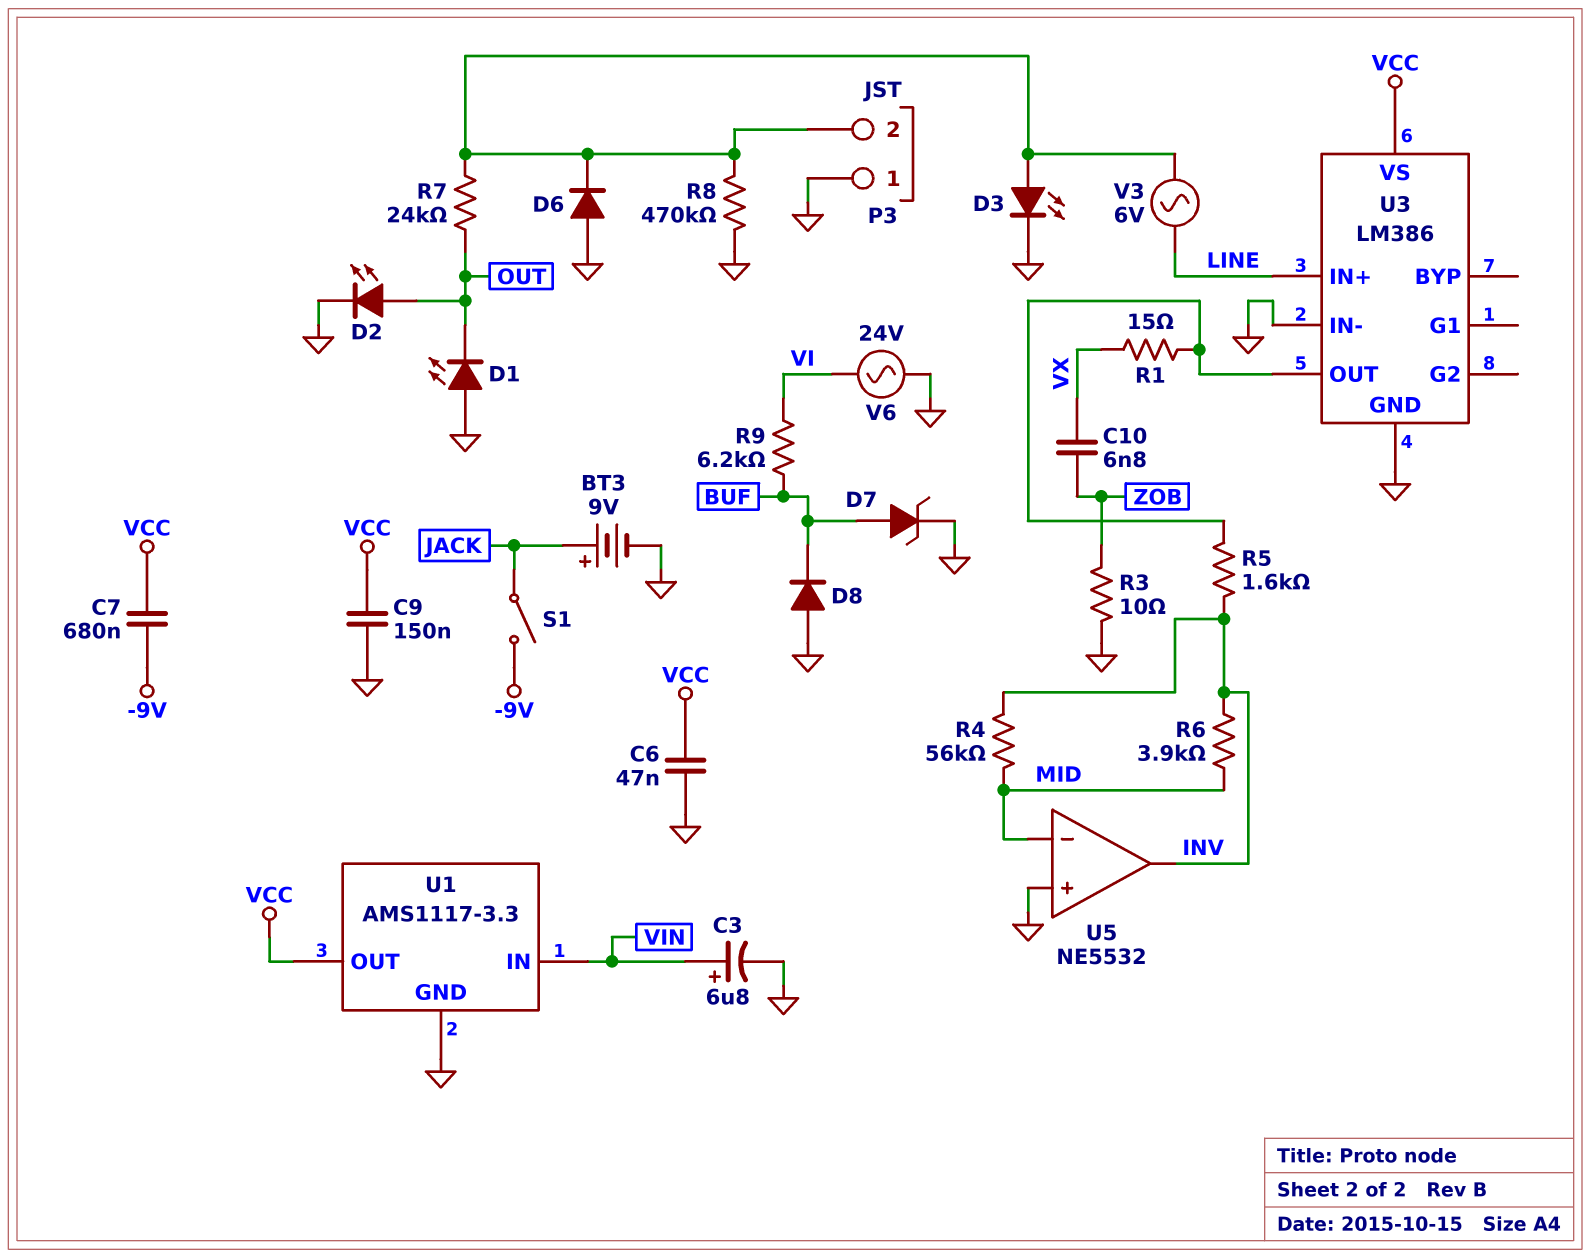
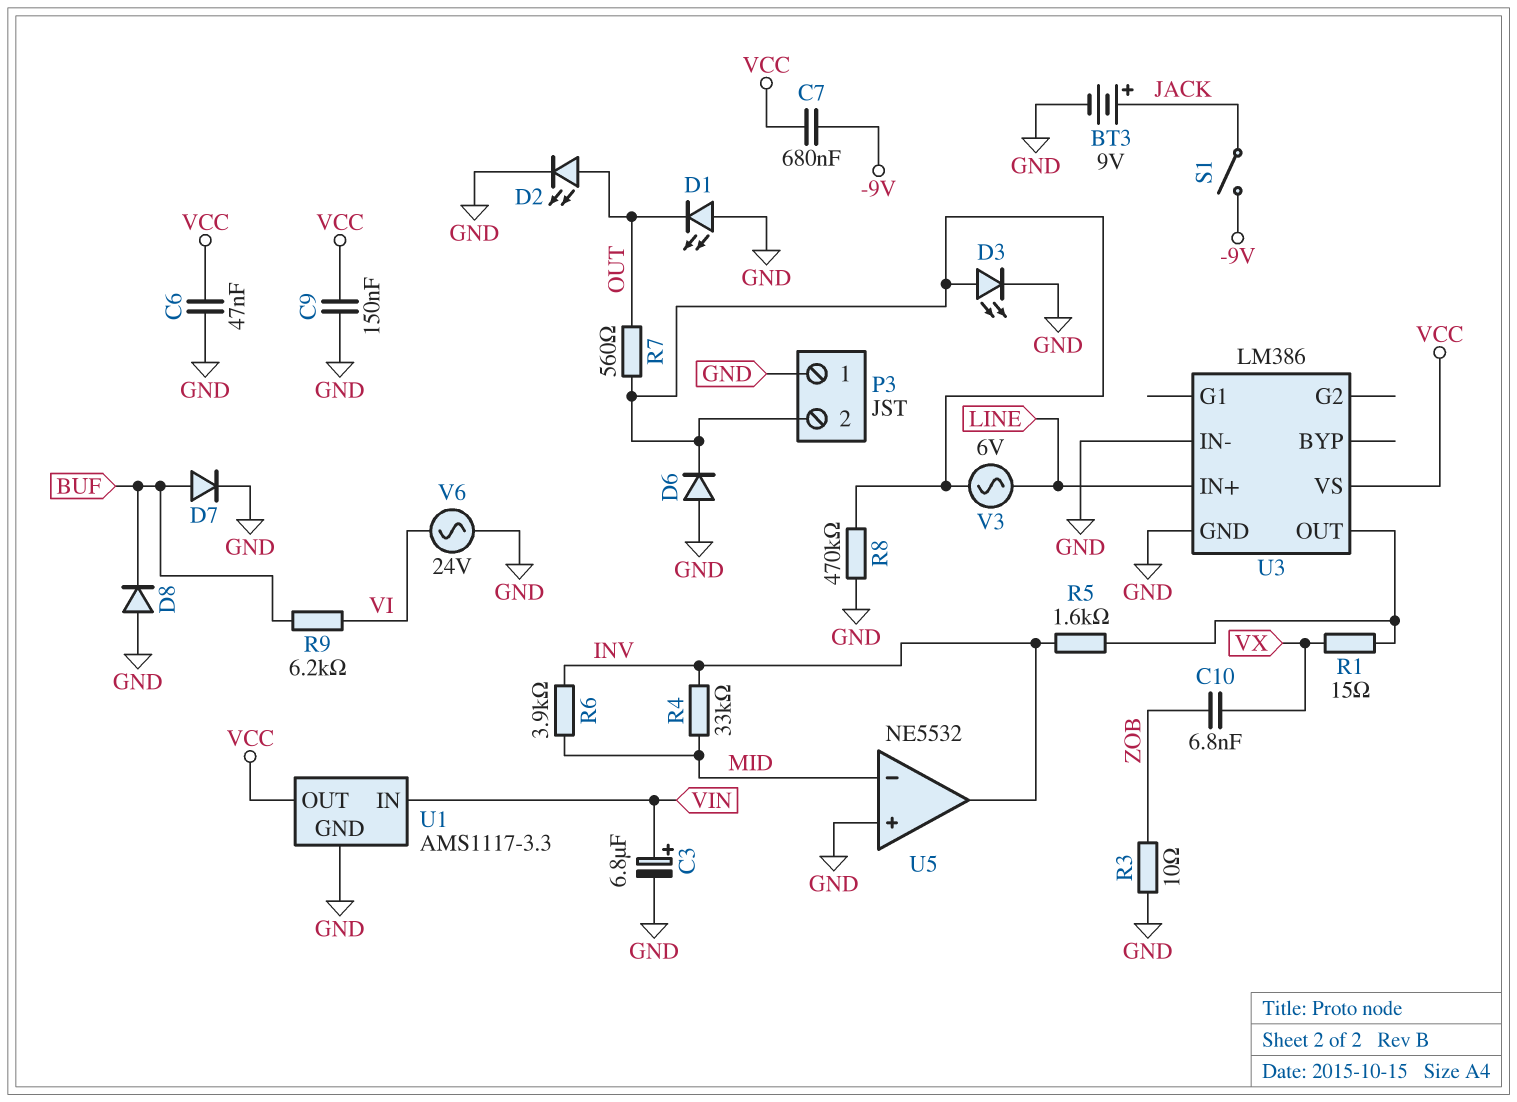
D7: zener (A BUF, K GND) -> diode (A BUF, K GND)
R4: 56k (INV, MID) -> 33k (INV, MID)
R7: 24k (OUT, P3/2) -> 560 (OUT, P3/2)

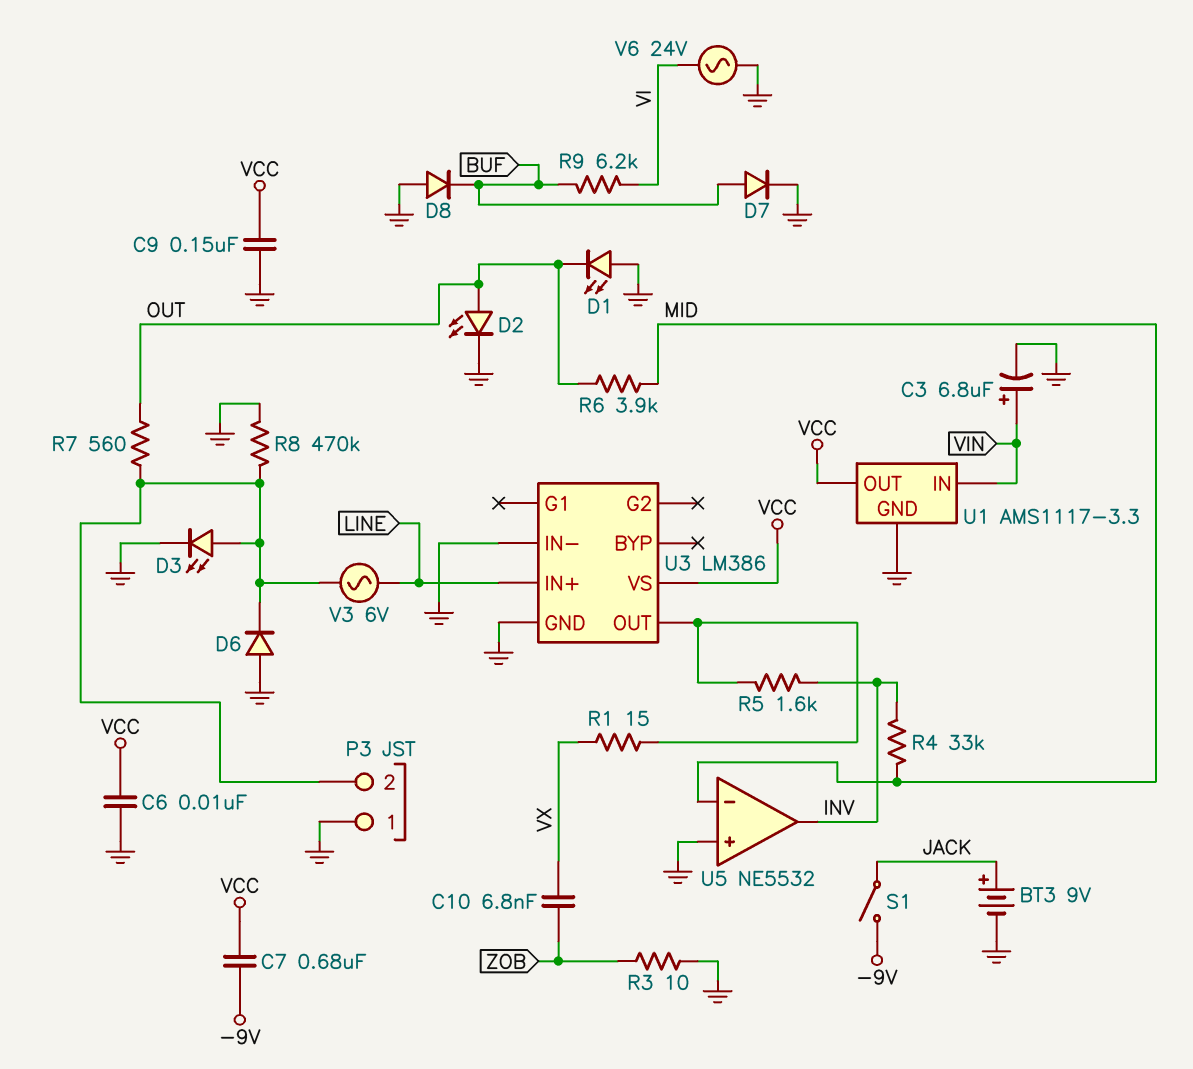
C6: 47nF (GND, VCC) -> 10nF (GND, VCC)
R6: 3.9k (INV, MID) -> 3.9k (MID, OUT)

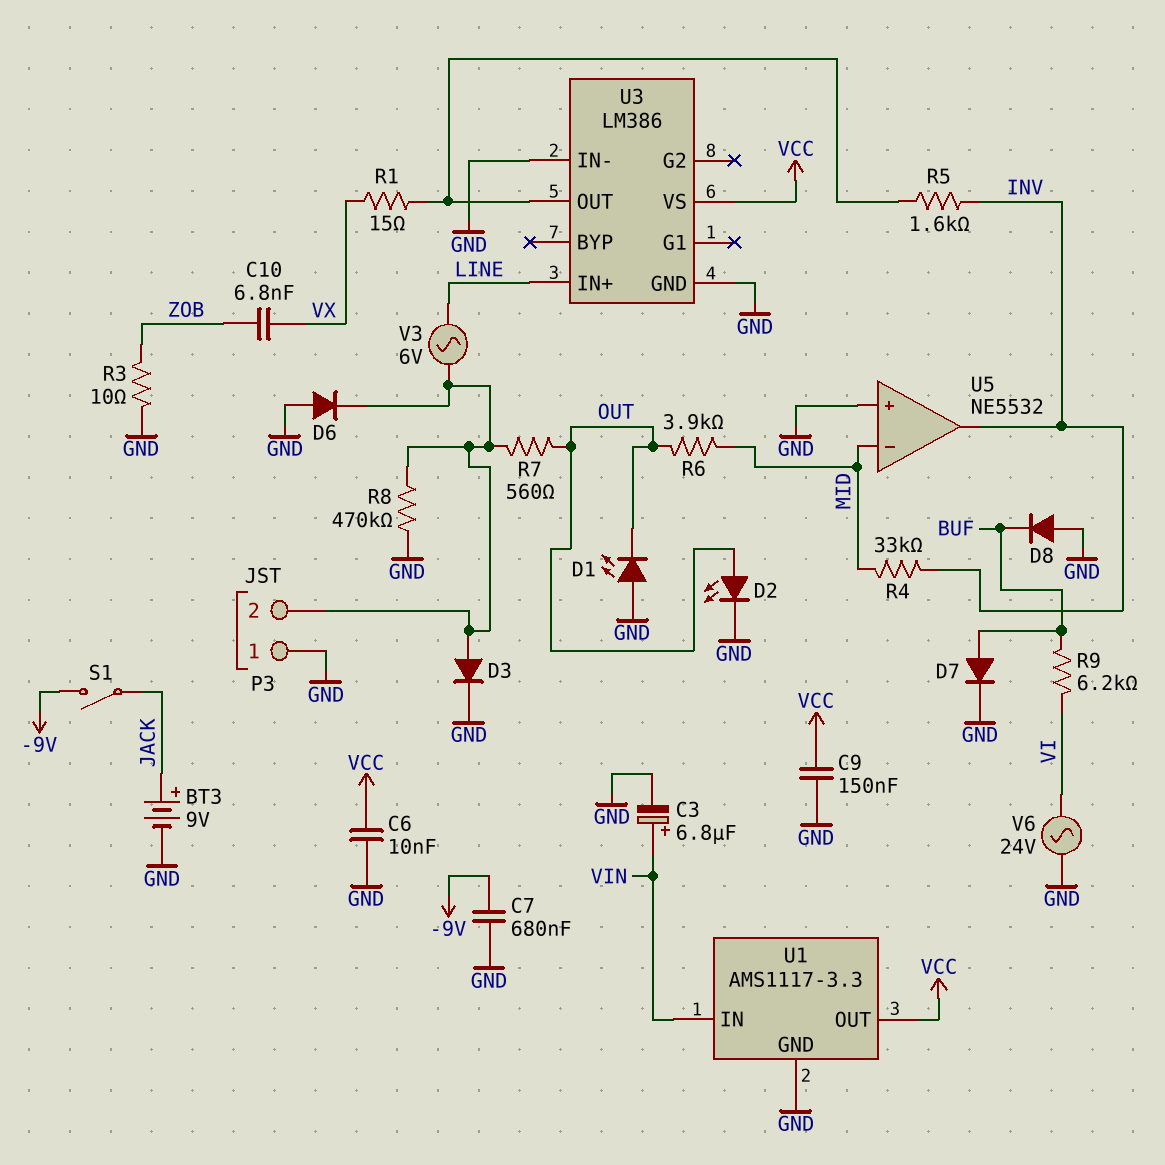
C7: 680nF (-9V, VCC) -> 680nF (-9V, GND)
D3: LED (A P3/2, K GND) -> diode (A P3/2, K GND)

